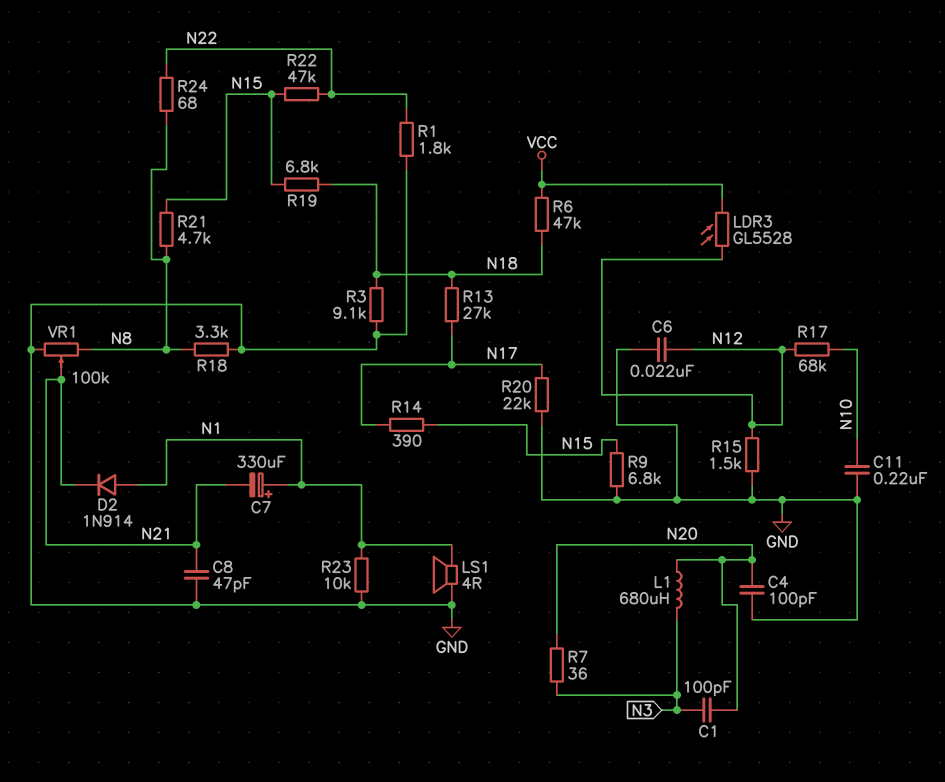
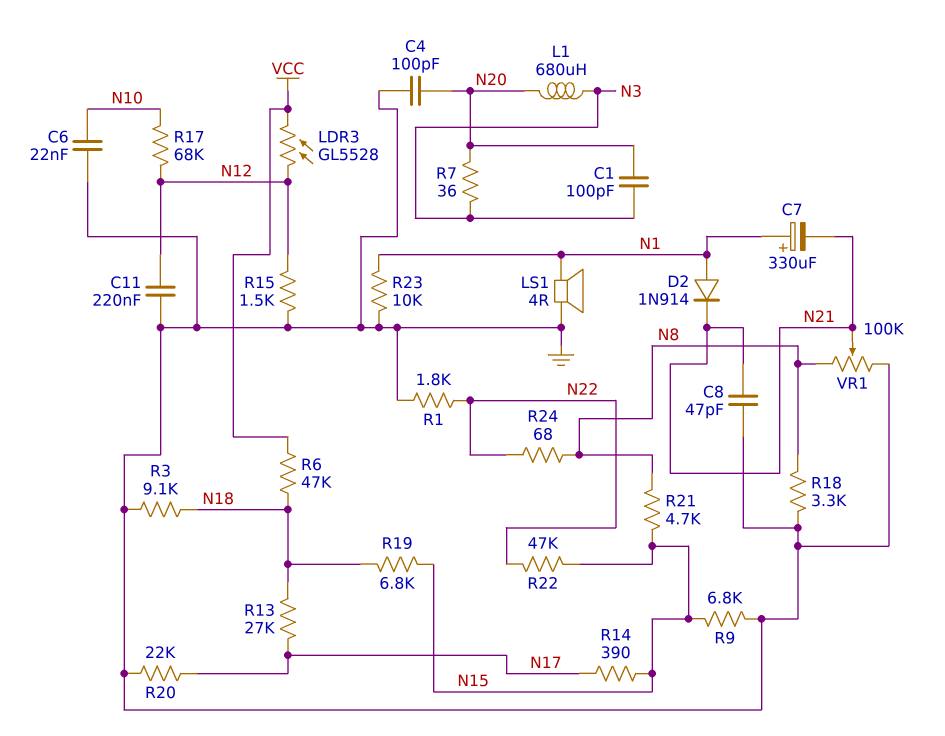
C6: 22nF (GND, N12) -> 22nF (GND, N10)
C11: 220nF (GND, N10) -> 220nF (GND, N12)

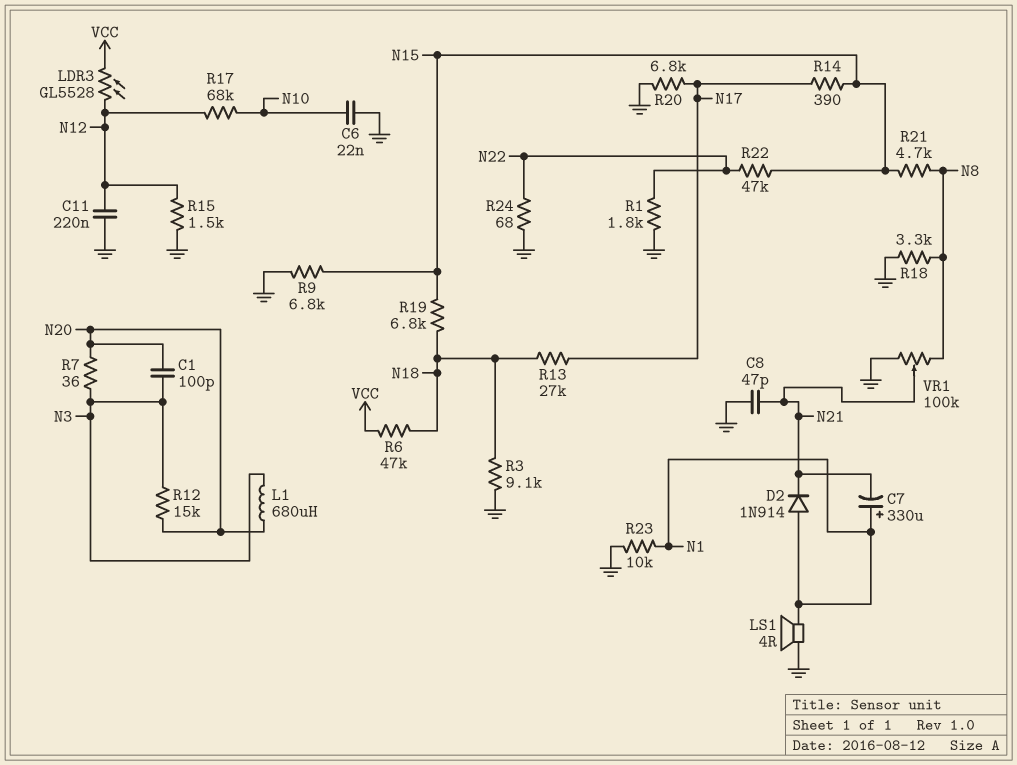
C4: 100pF (GND, N20) -> none
R12: none -> 15k (N3, N20)
R20: 22k (GND, N17) -> 6.8k (GND, N17)
R24: 68 (N8, N22) -> 68 (GND, N22)

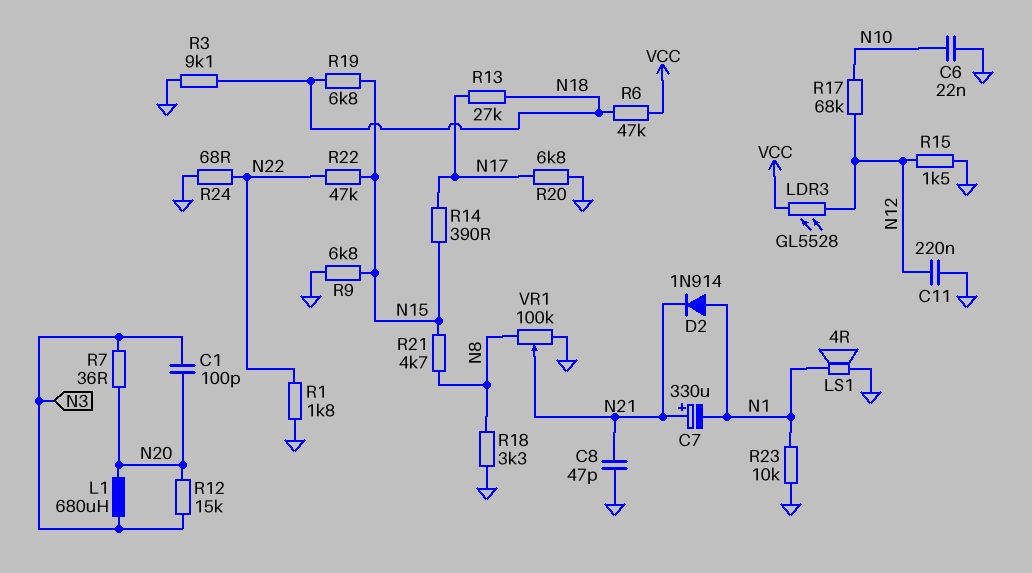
C7: 330uF (plus N1, minus N21) -> 330uF (plus N21, minus N1)

